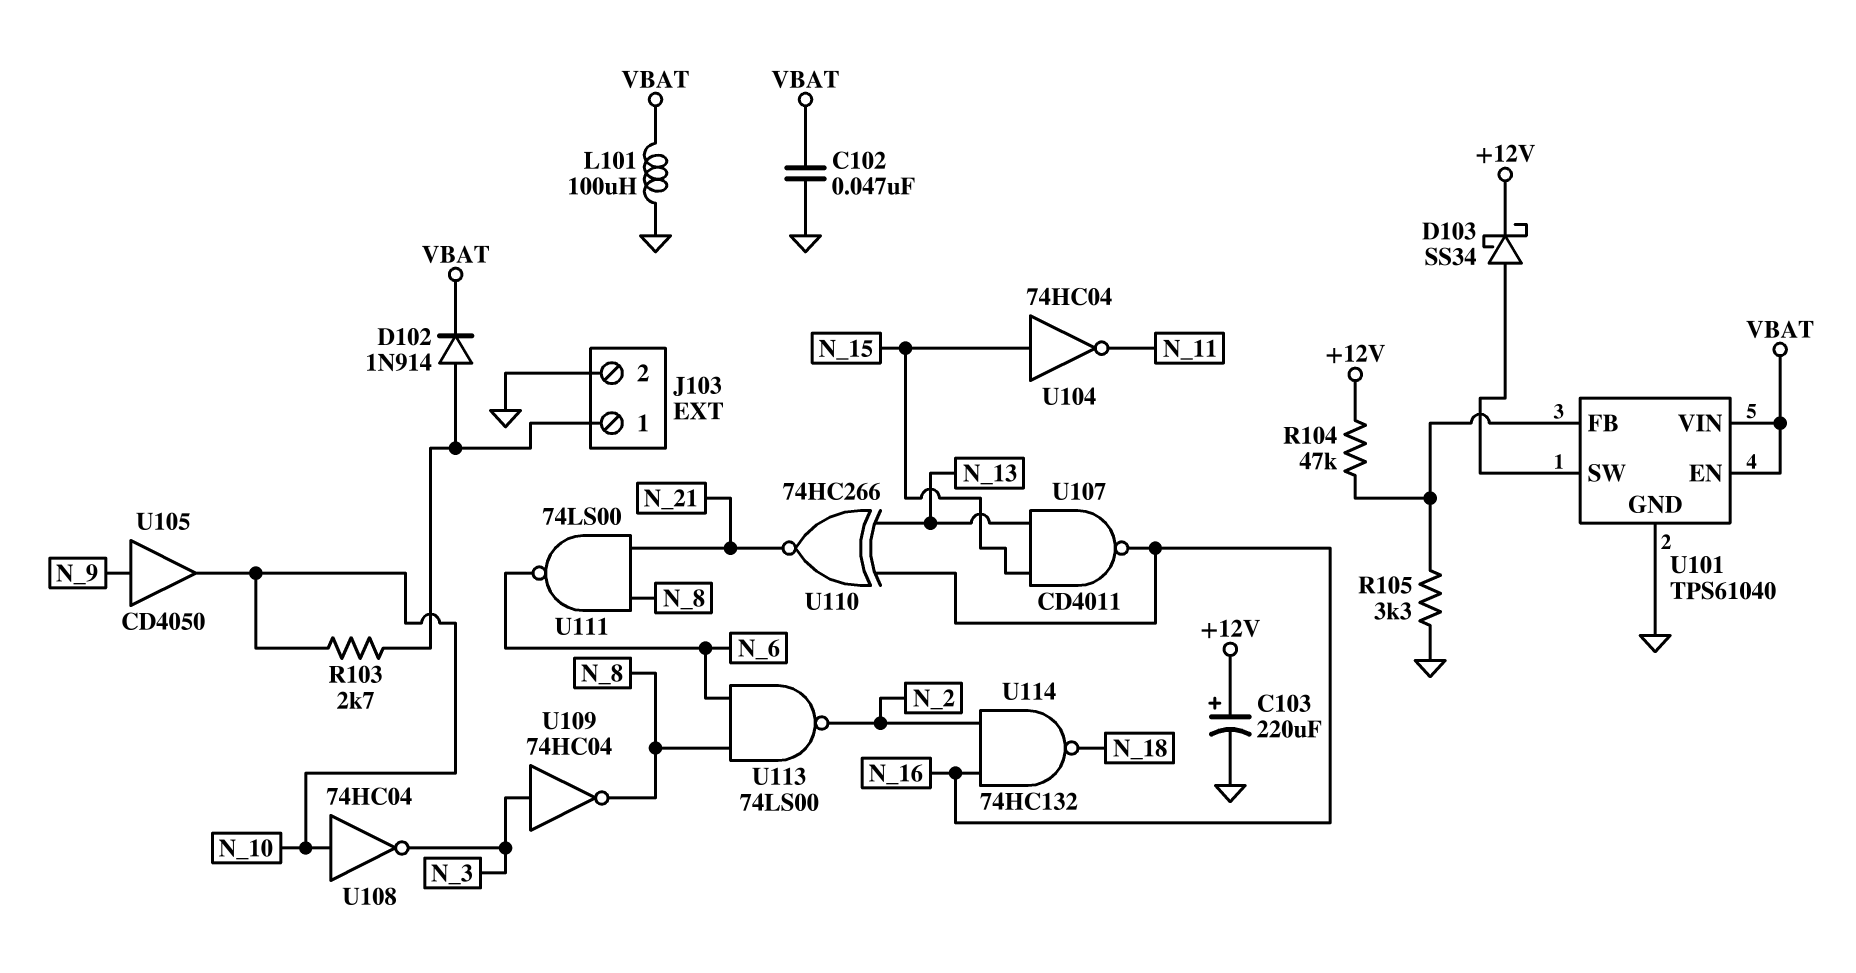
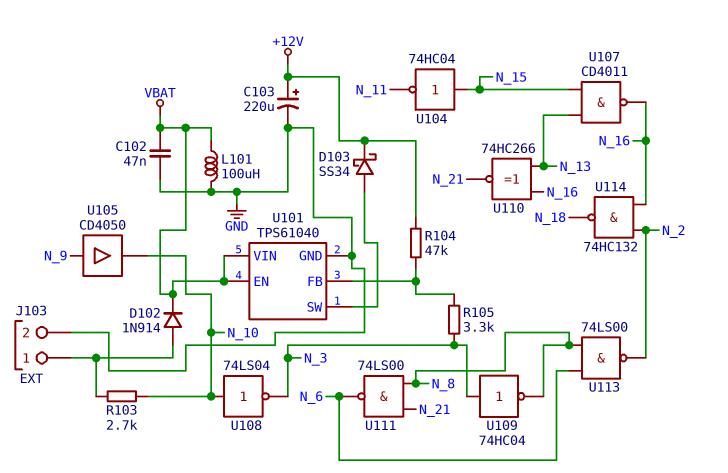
R105: 3.3k (GND, U101/FB) -> 3.3k (N_3, U101/FB)
U108: NOT 74HC04 (in N_10, out N_3) -> NOT 74LS04 (in N_10, out N_3)

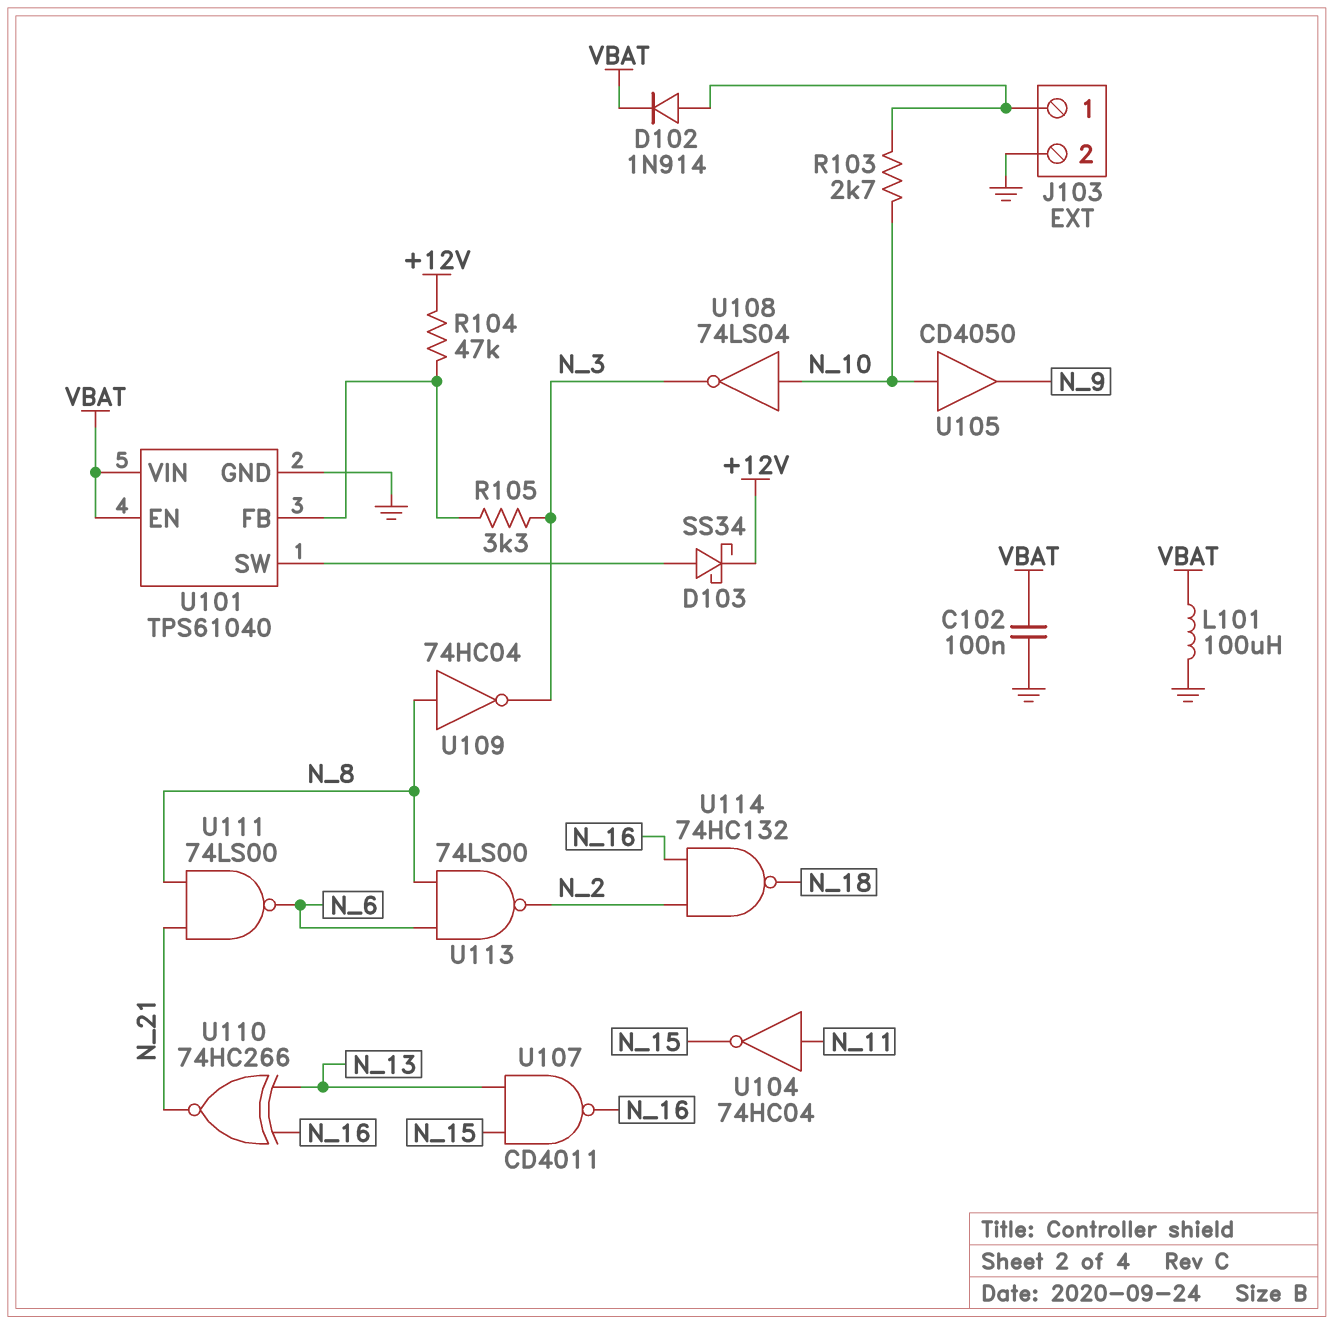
C102: 47nF (GND, VBAT) -> 100nF (GND, VBAT)
C103: 220uF (plus +12V, minus GND) -> none
U104: NOT 74HC04 (in N_15, out N_11) -> NOT 74HC04 (in N_11, out N_15)
U105: buffer CD4050 (in N_9, out N_10) -> buffer CD4050 (in N_10, out N_9)
U109: NOT 74HC04 (in N_3, out N_8) -> NOT 74HC04 (in N_8, out N_3)

